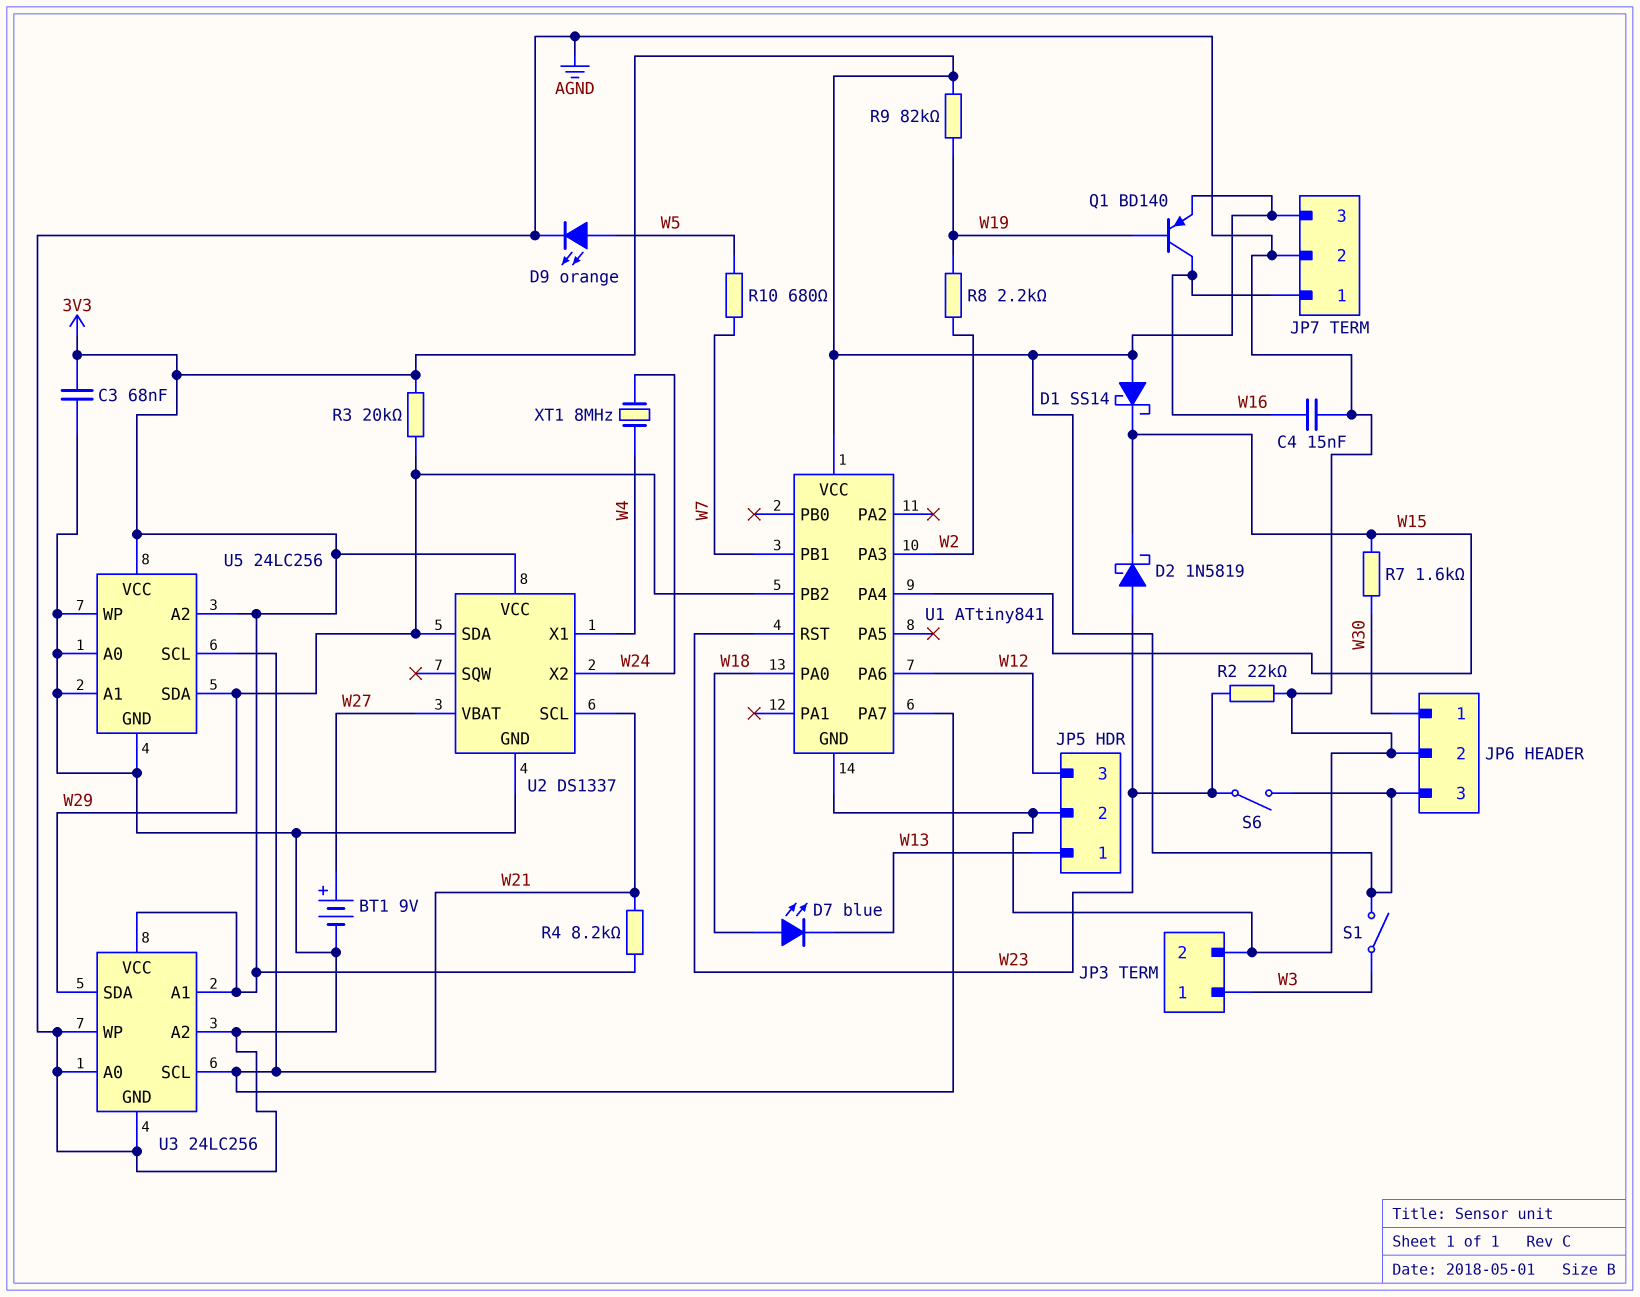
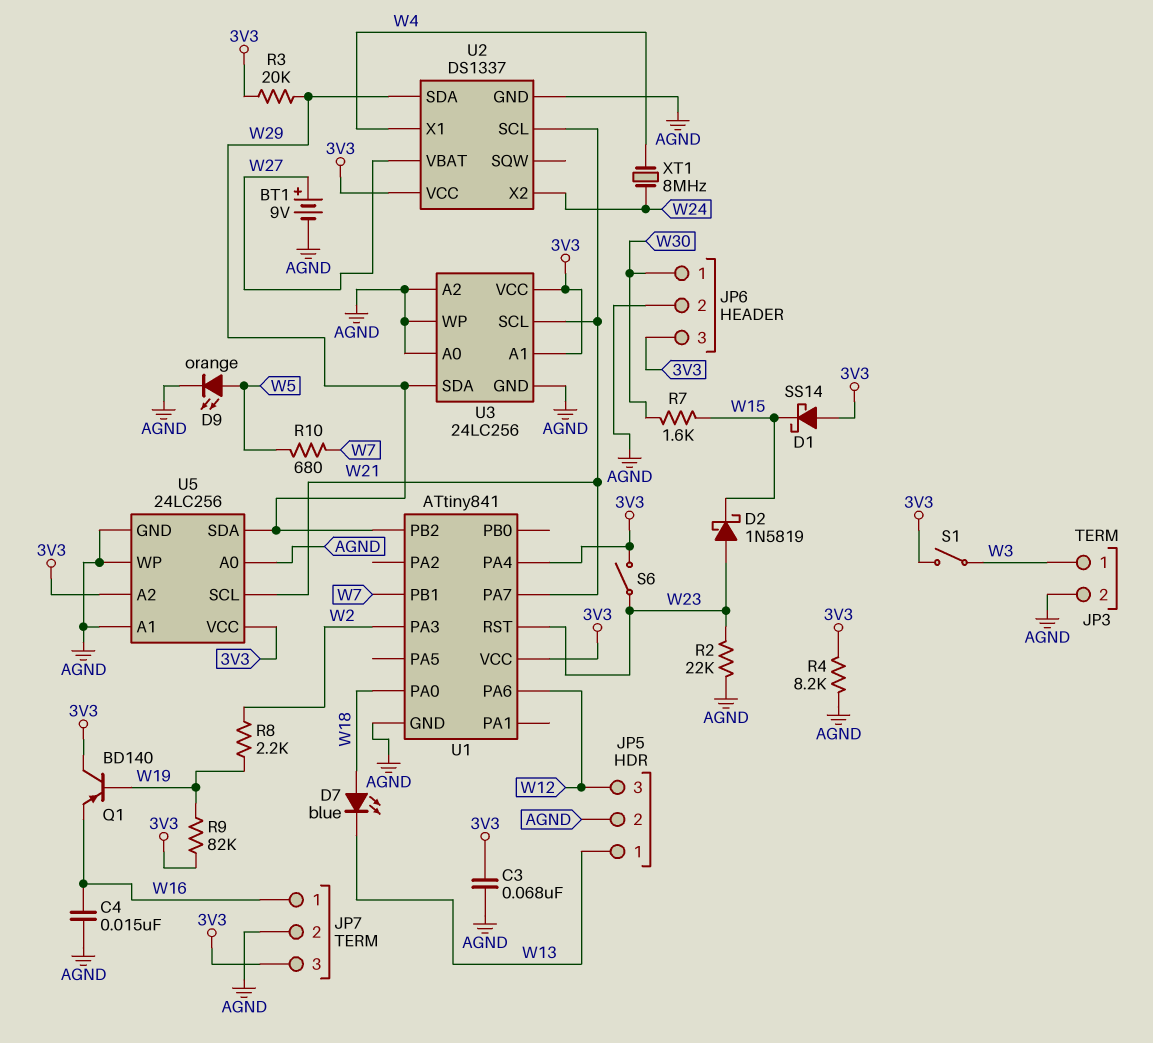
Q1: PNP BD140 (B W19, C W16, E 3V3) -> PNP BD140 (B W19, C 3V3, E W16)
R4: 8.2k (3V3, W21) -> 8.2k (3V3, AGND)
U1 pin PA4: W15 -> 3V3

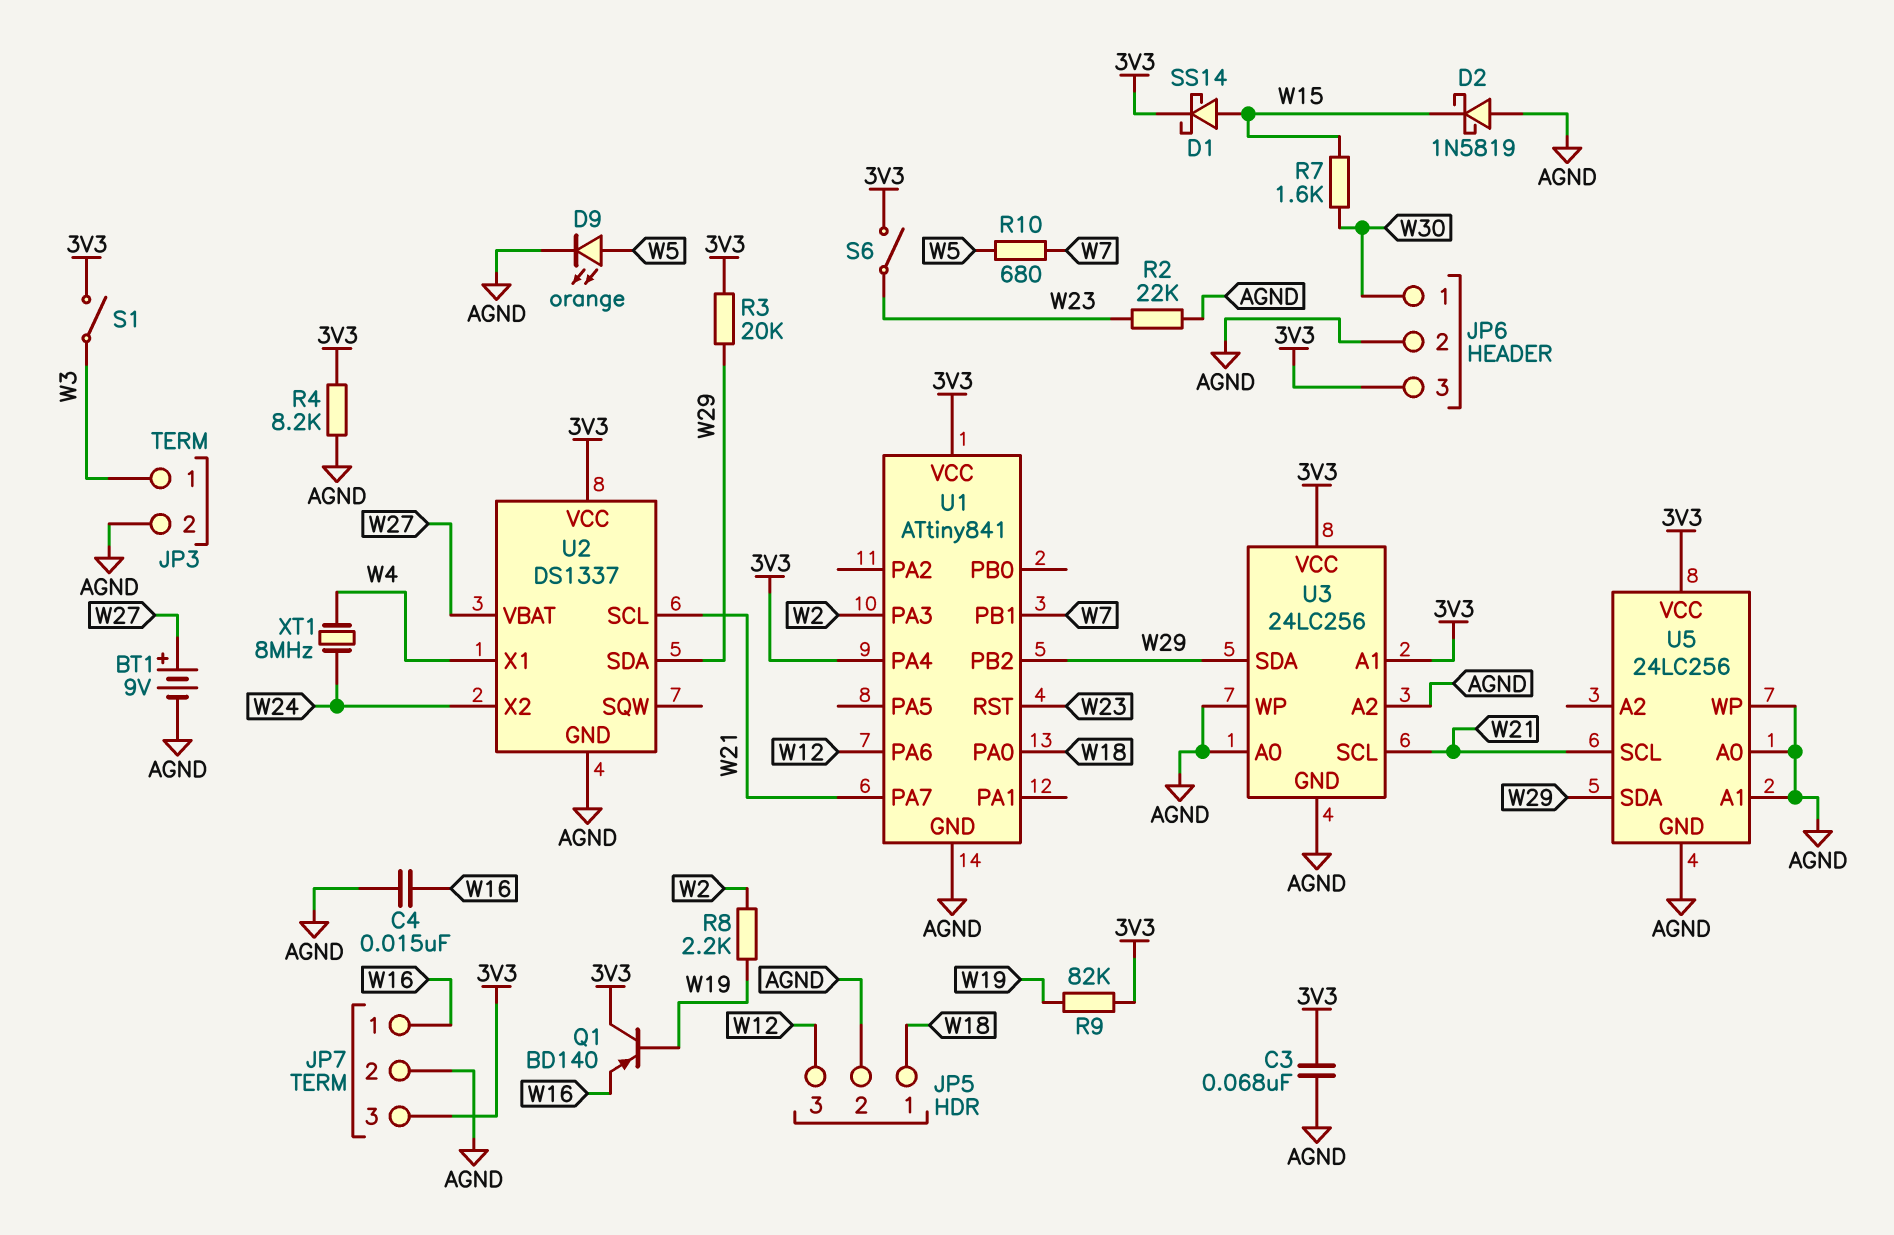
D1: schottky SS14 (A 3V3, K W15) -> schottky SS14 (A W15, K 3V3)
D2: schottky 1N5819 (A W23, K W15) -> schottky 1N5819 (A AGND, K W15)
D7: LED blue (A W18, K W13) -> none
JP5 pin 1: W13 -> W18
U5 pin A2: 3V3 -> none

